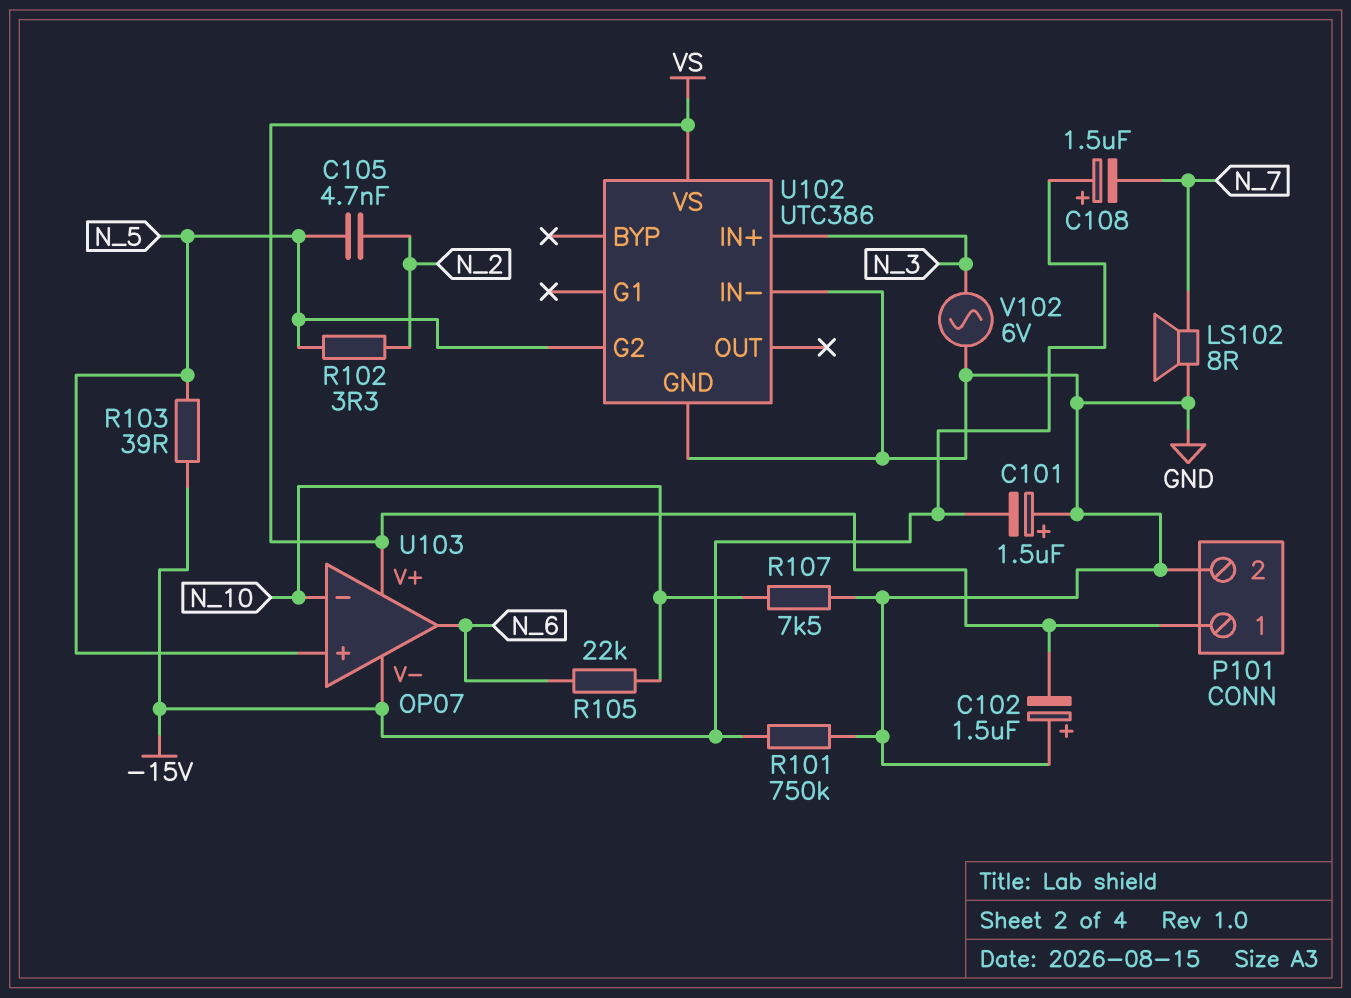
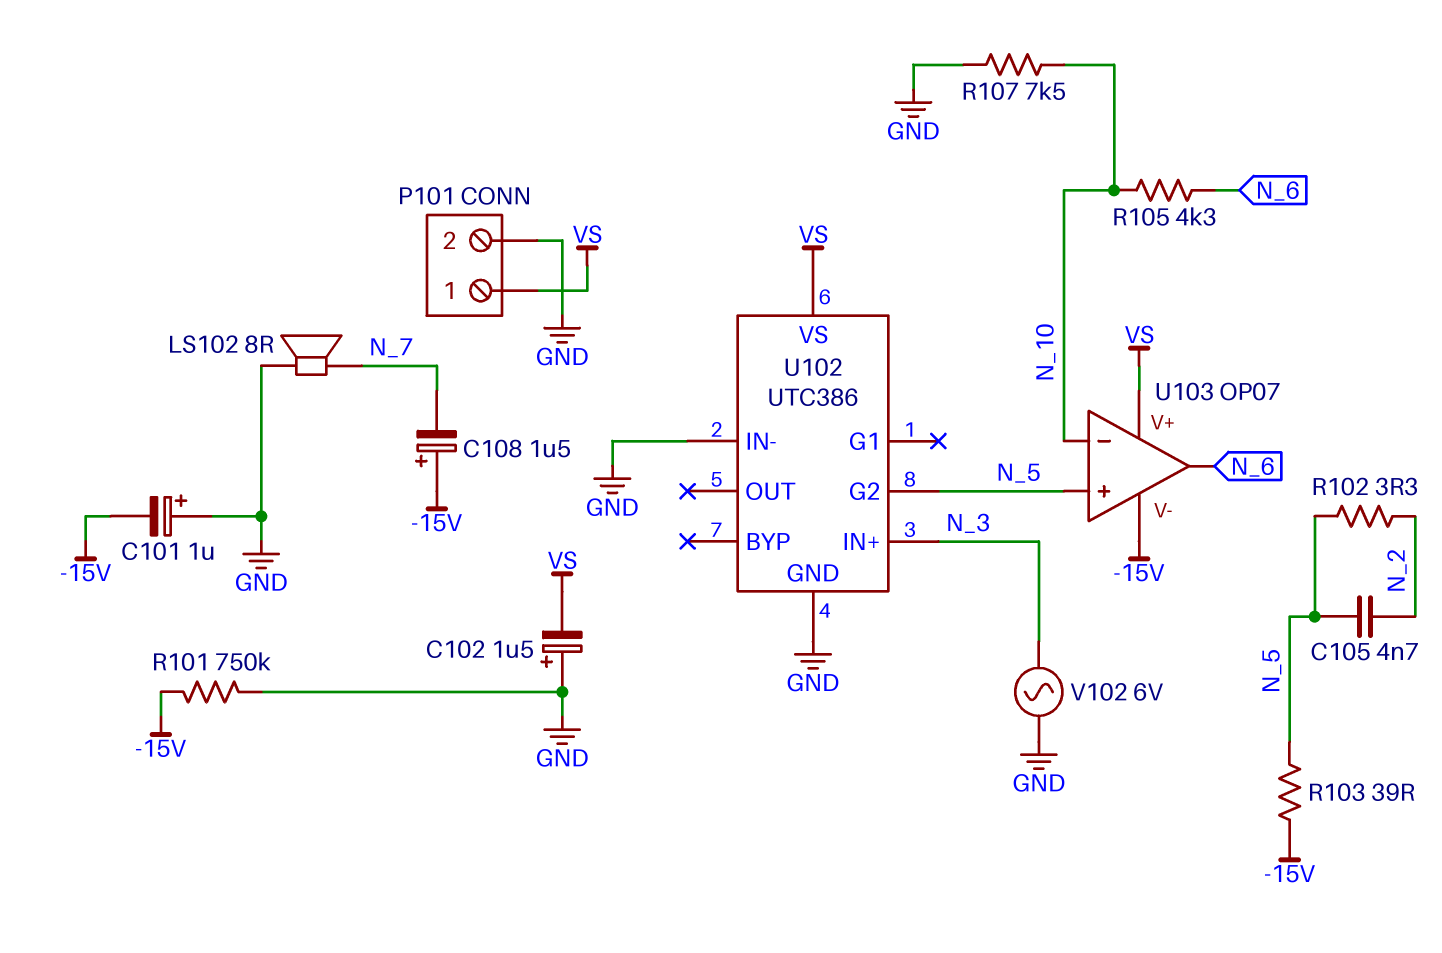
C101: 1.5uF (plus GND, minus -15V) -> 1uF (plus GND, minus -15V)
R105: 22k (N_6, N_10) -> 4.3k (N_6, N_10)

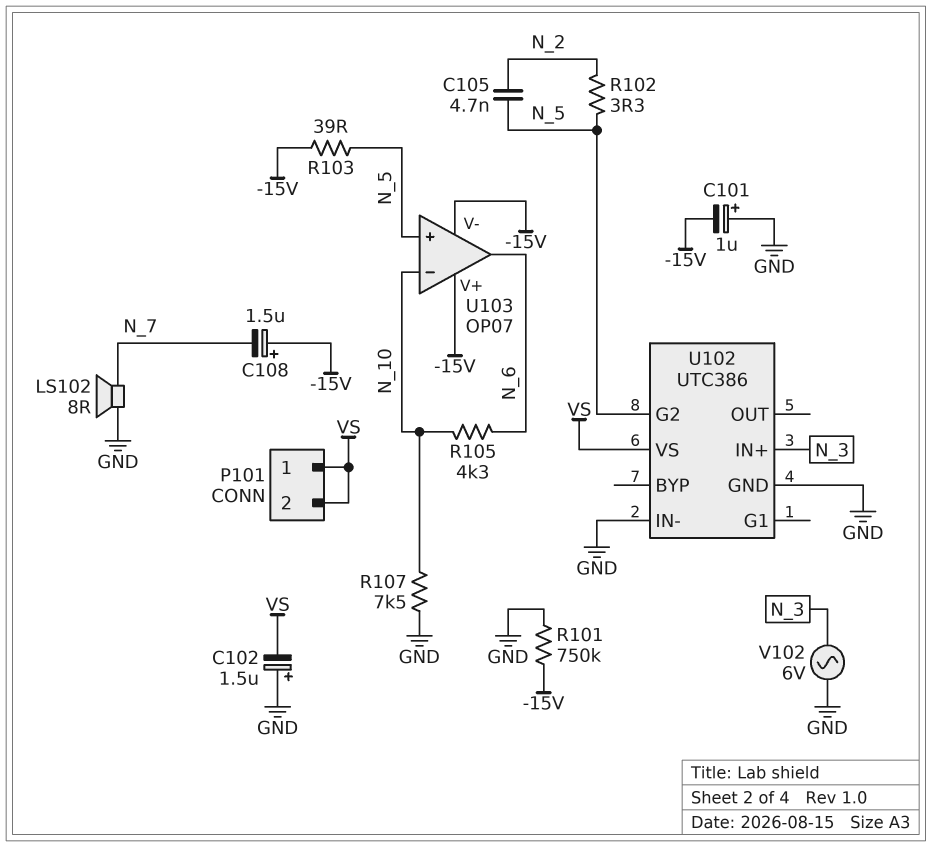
P101 pin 2: GND -> VS
U103 pin V+: VS -> -15V

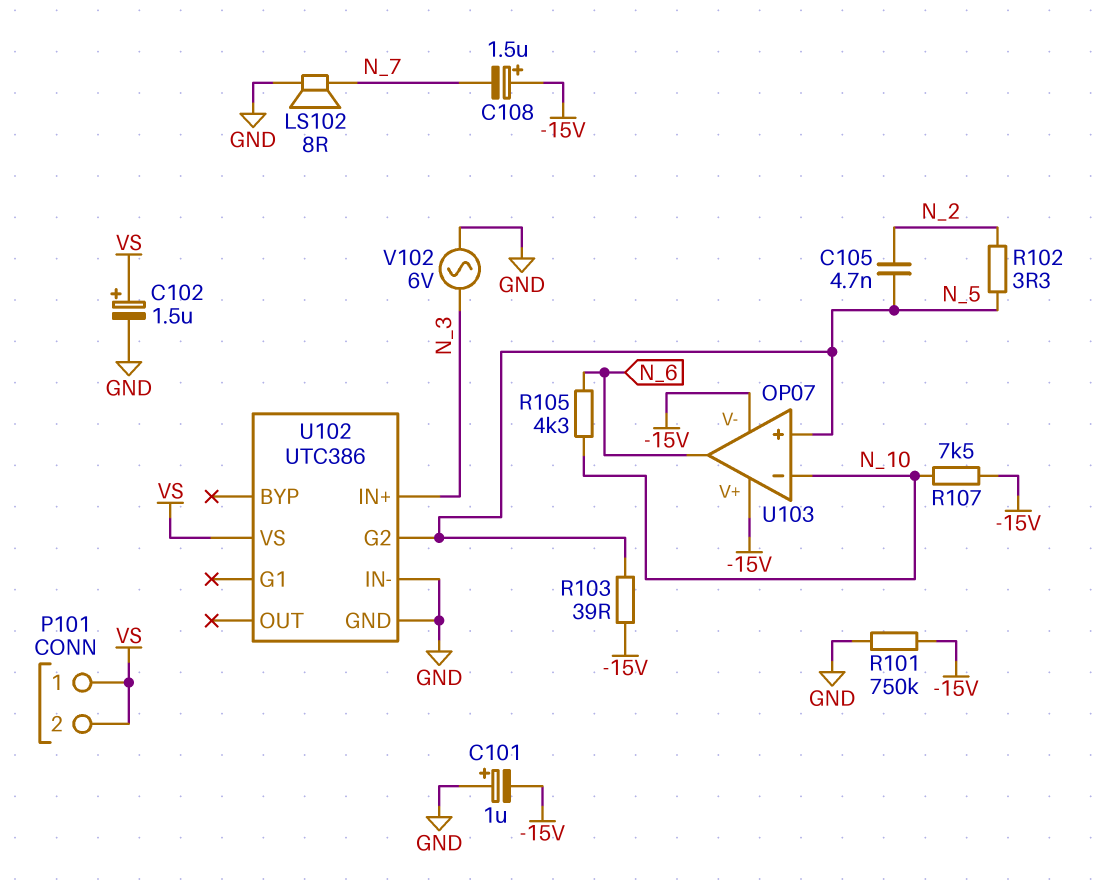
C102: 1.5uF (plus GND, minus VS) -> 1.5uF (plus VS, minus GND)
R107: 7.5k (GND, N_10) -> 7.5k (-15V, N_10)

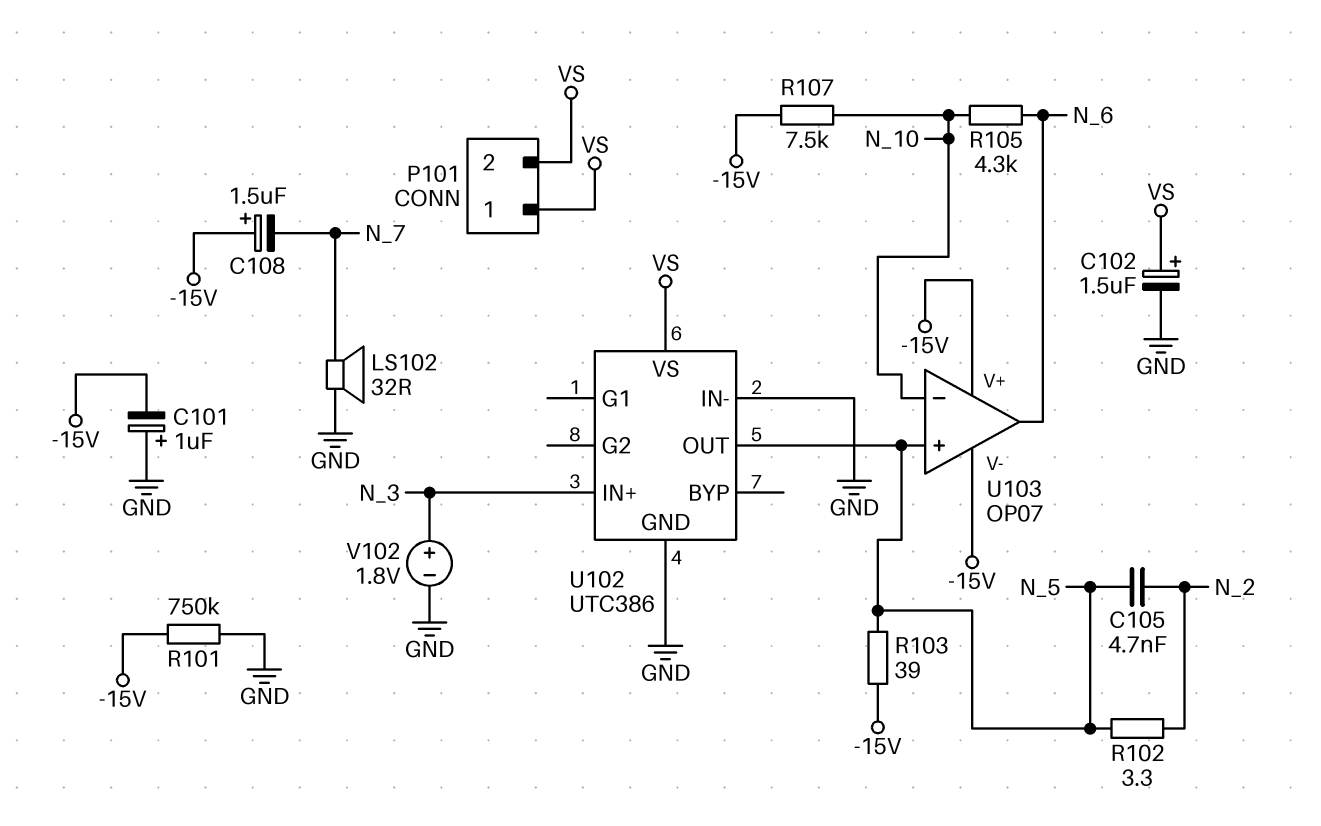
LS102: speaker 8R (GND, N_7) -> speaker 32R (GND, N_7)
U102 pin G2: N_5 -> none
U102 pin OUT: none -> N_5
V102: AC 6V (GND, N_3) -> 1.8V (plus N_3, minus GND)

